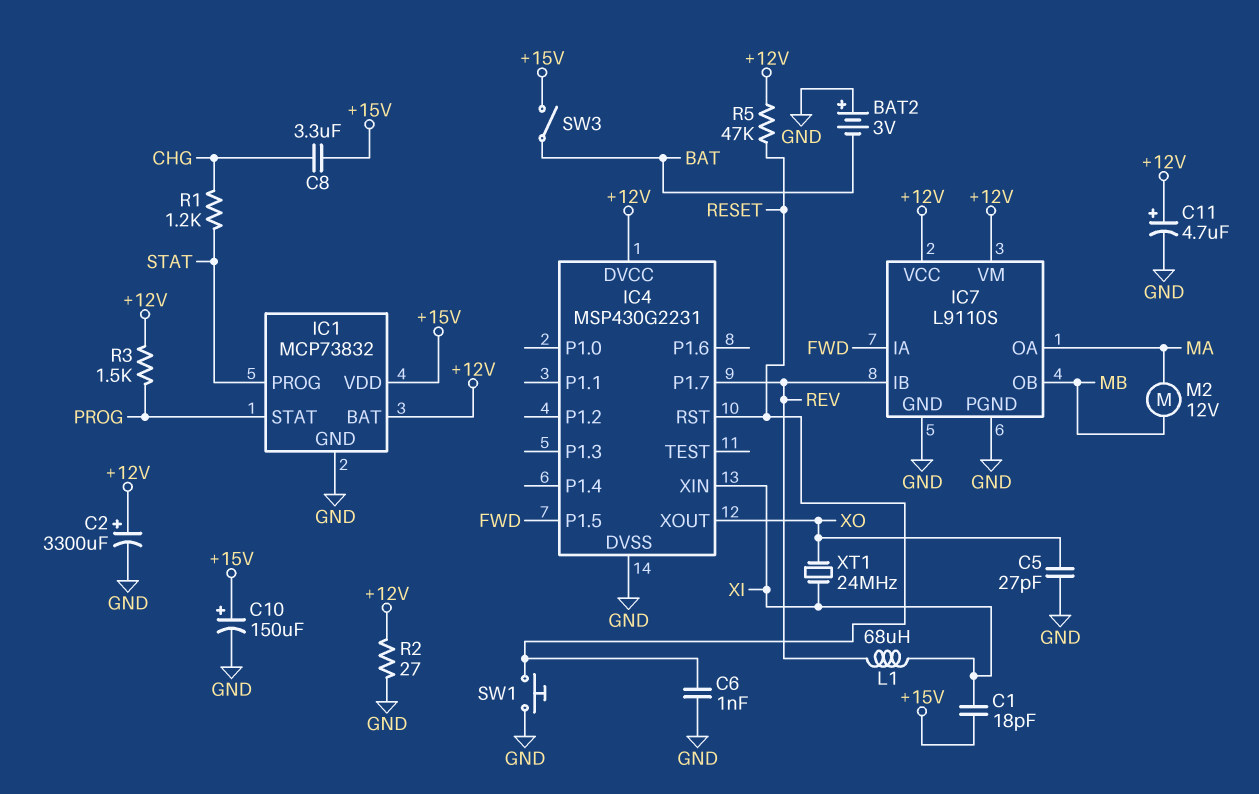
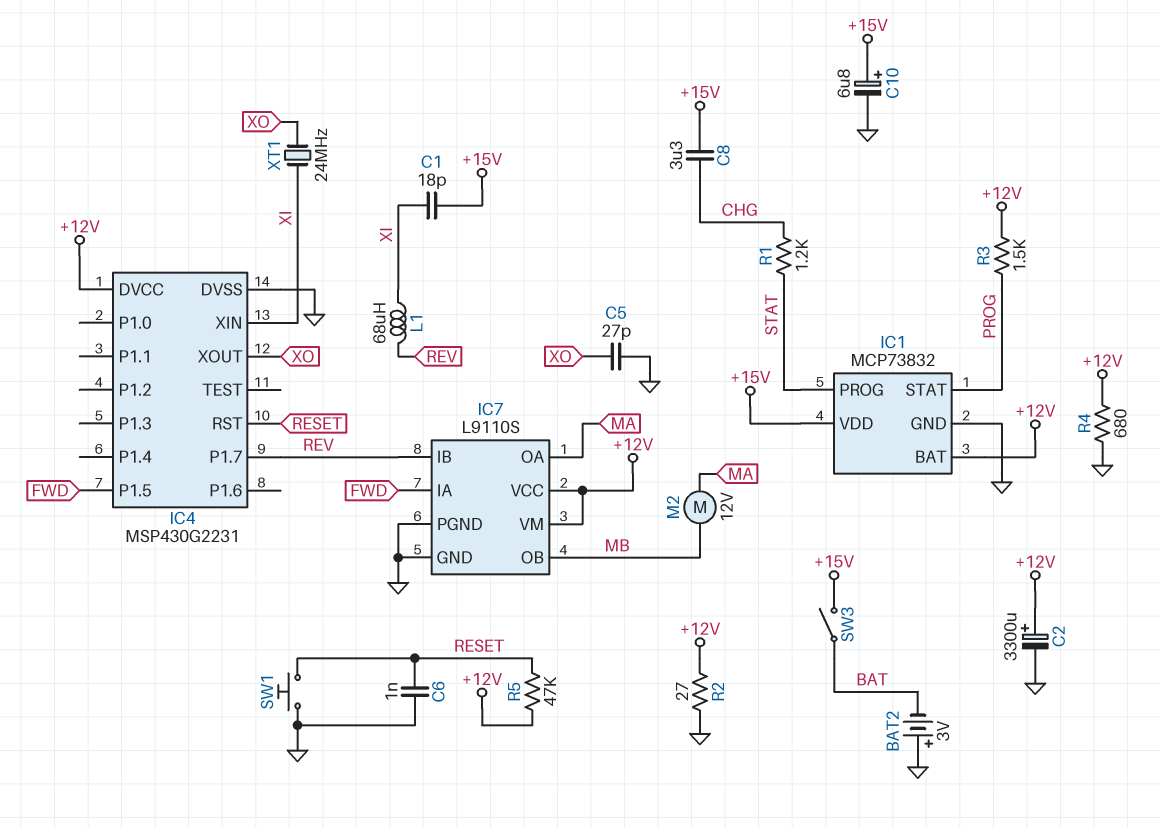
C10: 150uF (plus +15V, minus GND) -> 6.8uF (plus +15V, minus GND)
C11: 4.7uF (plus +12V, minus GND) -> none
R4: none -> 680 (+12V, GND)

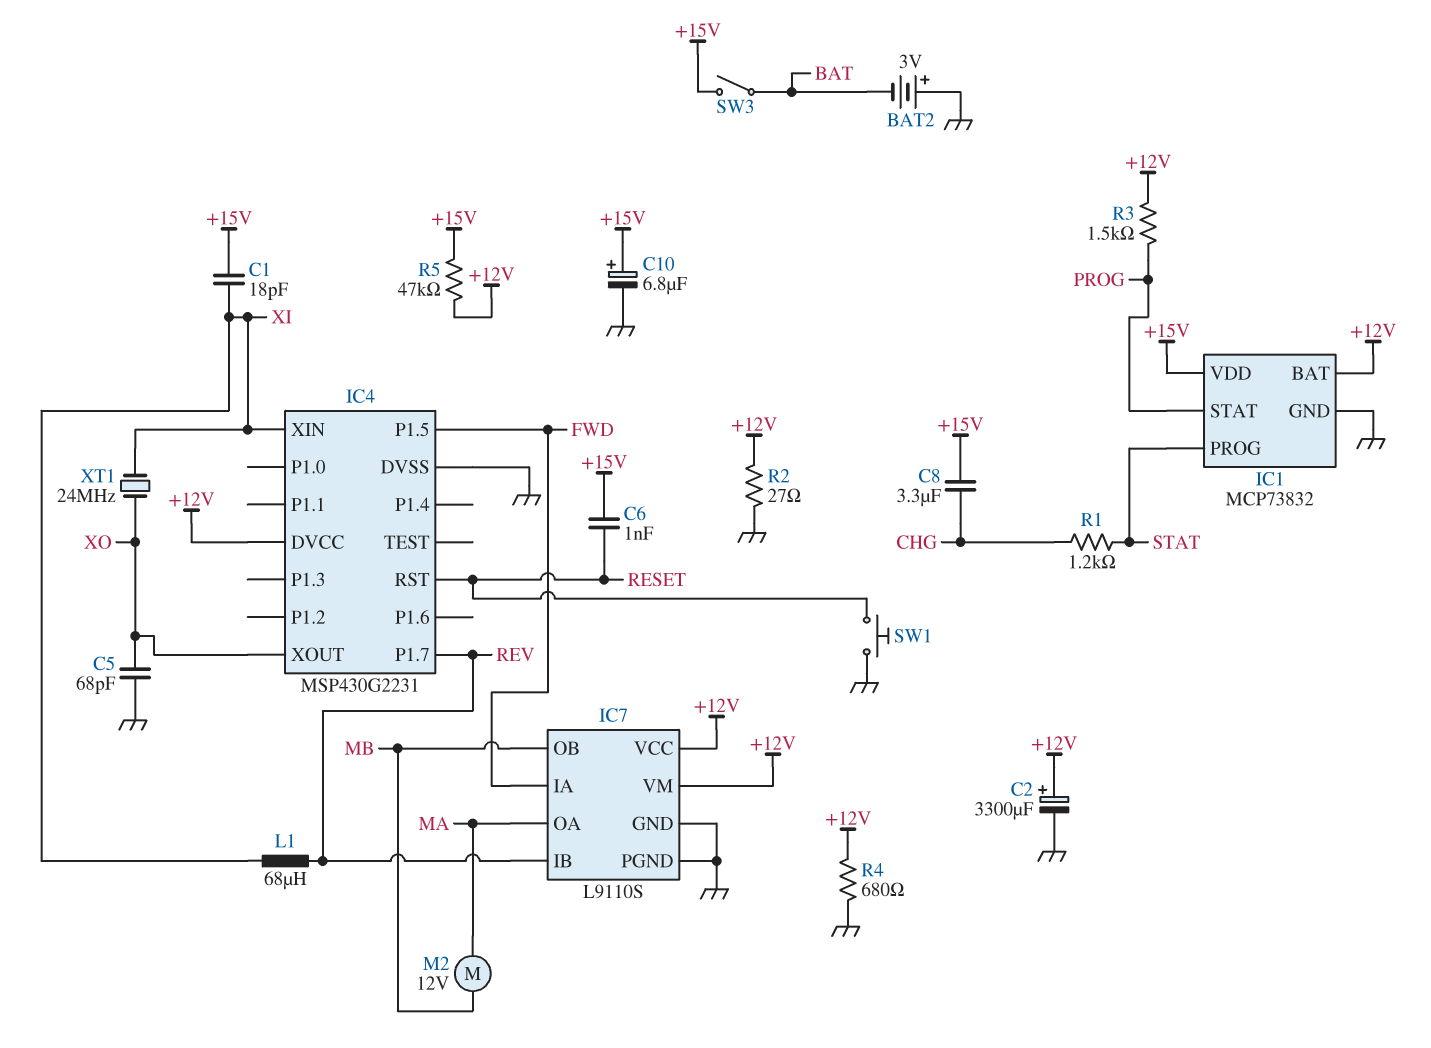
C5: 27pF (GND, XO) -> 68pF (GND, XO)
C6: 1nF (GND, RESET) -> 1nF (+15V, RESET)
R5: 47k (+12V, RESET) -> 47k (+12V, +15V)

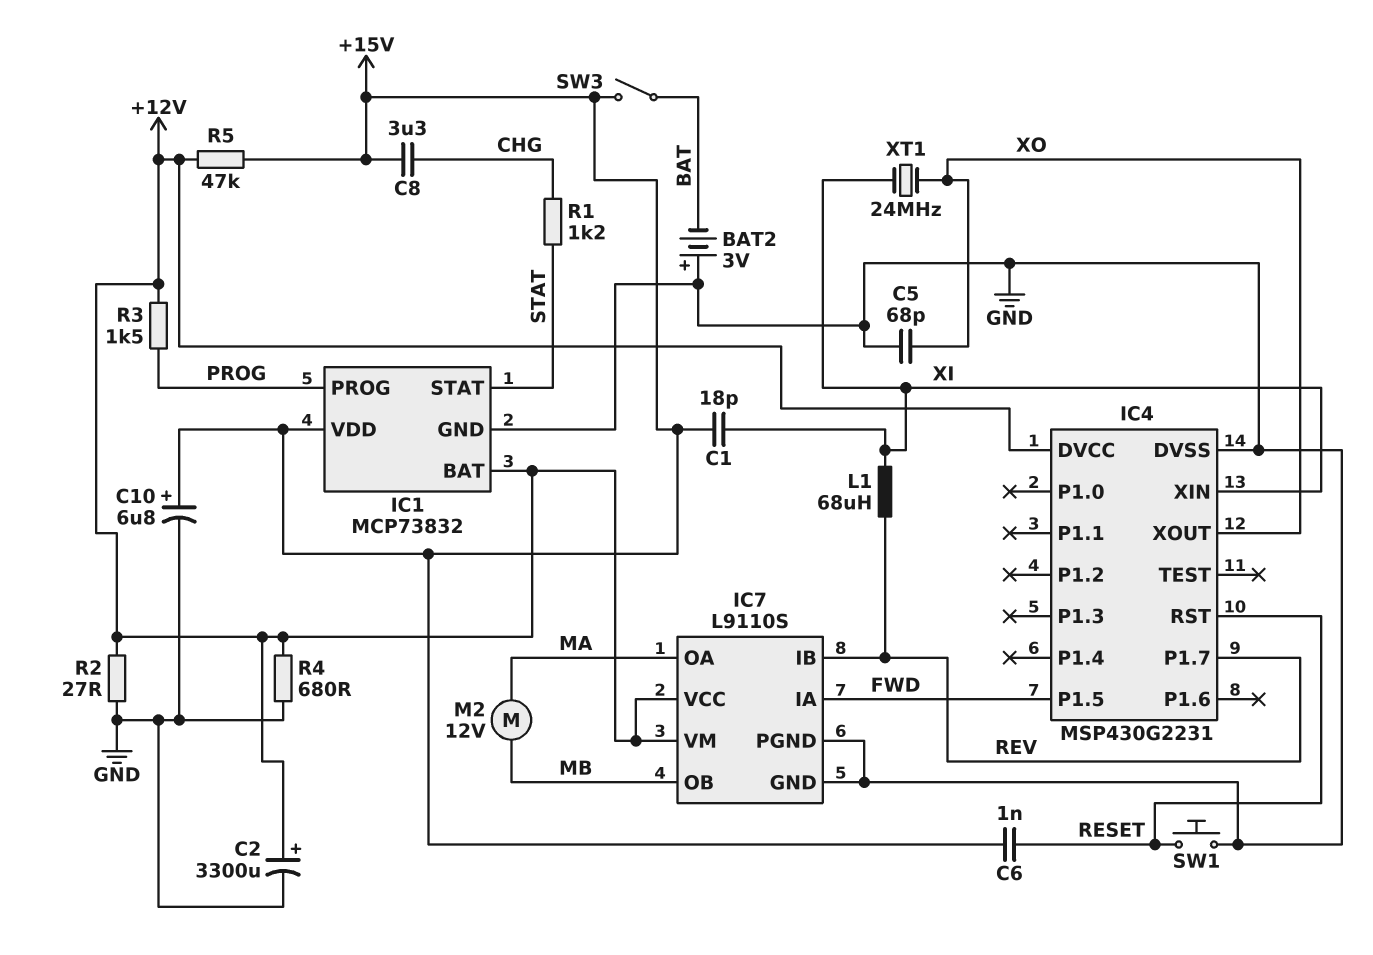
IC1 pin PROG: STAT -> PROG
IC1 pin STAT: PROG -> STAT

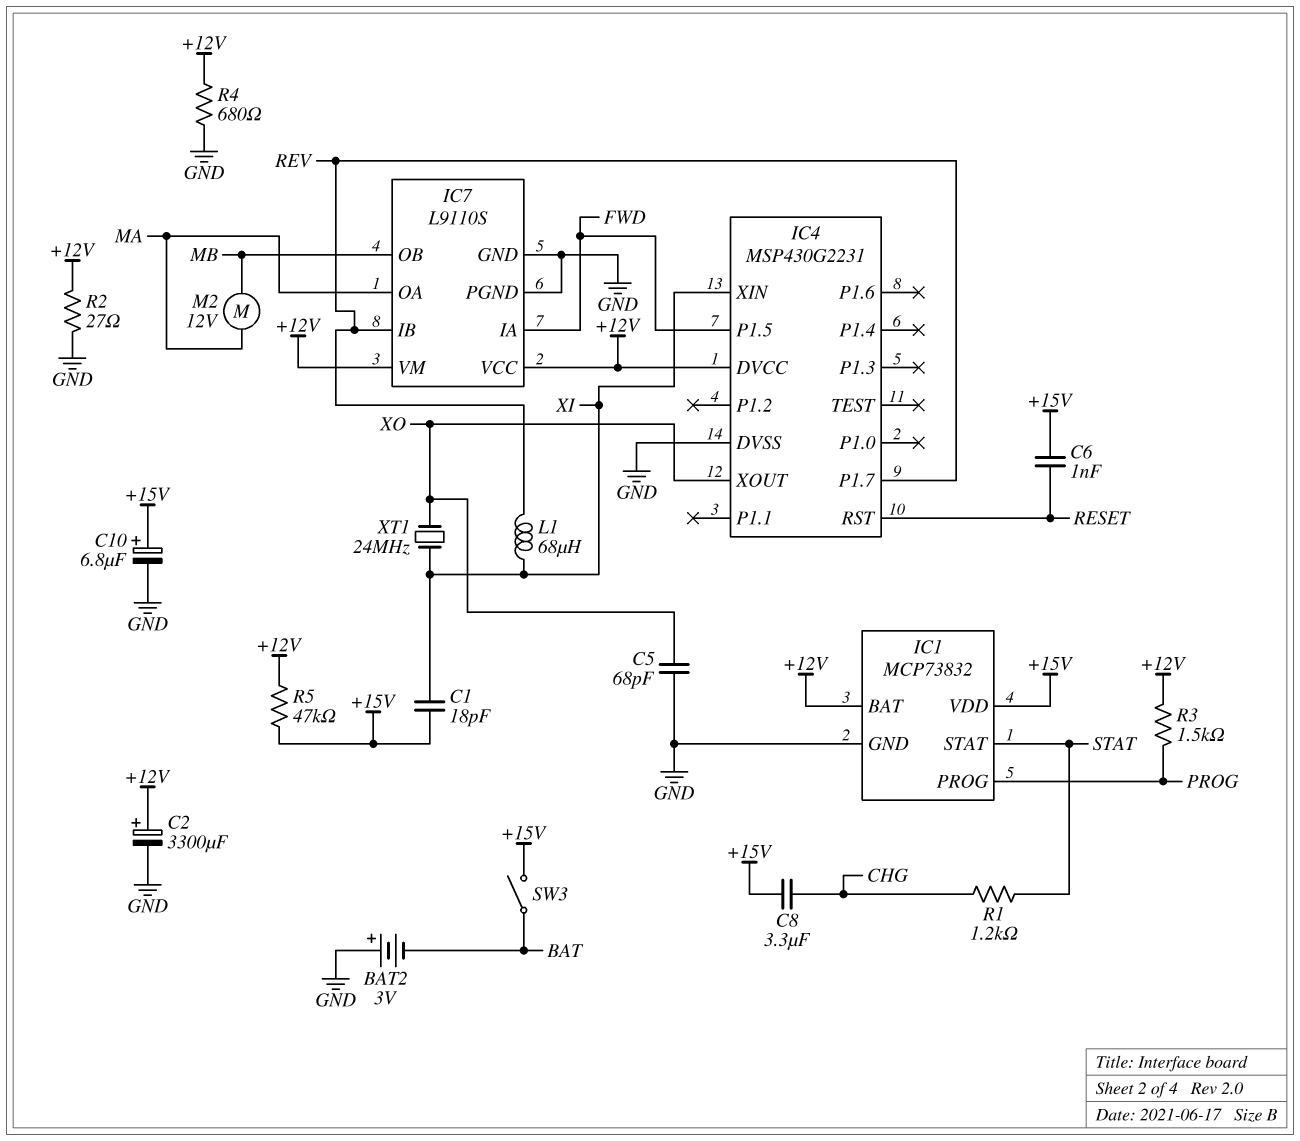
SW1: button (GND, RESET) -> none

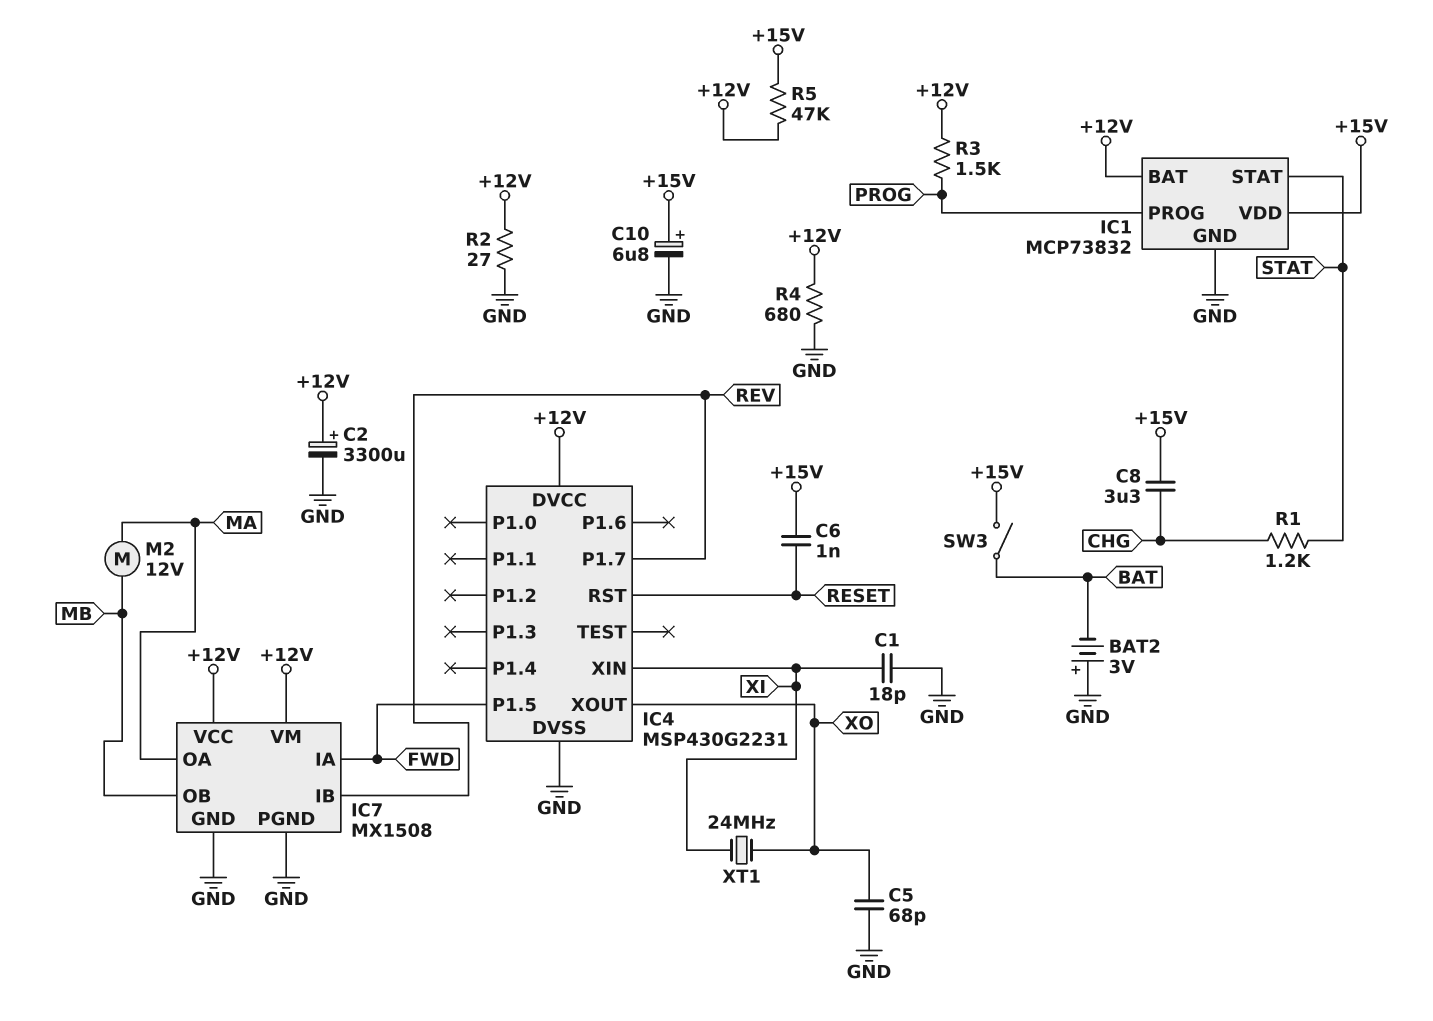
C1: 18pF (+15V, XI) -> 18pF (GND, XI)
IC7: L9110S -> MX1508
L1: 68uH (REV, XI) -> none

